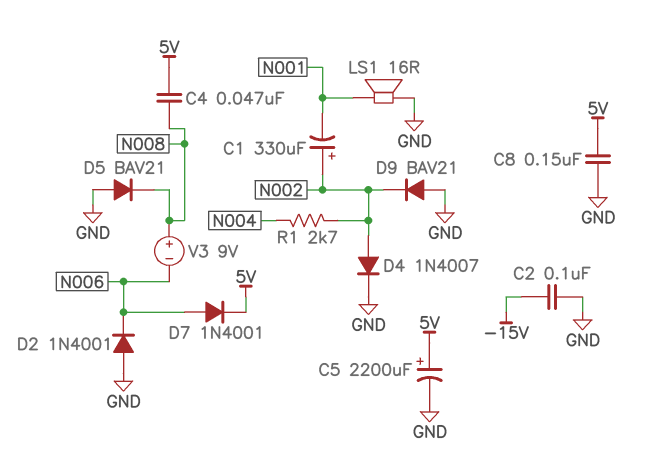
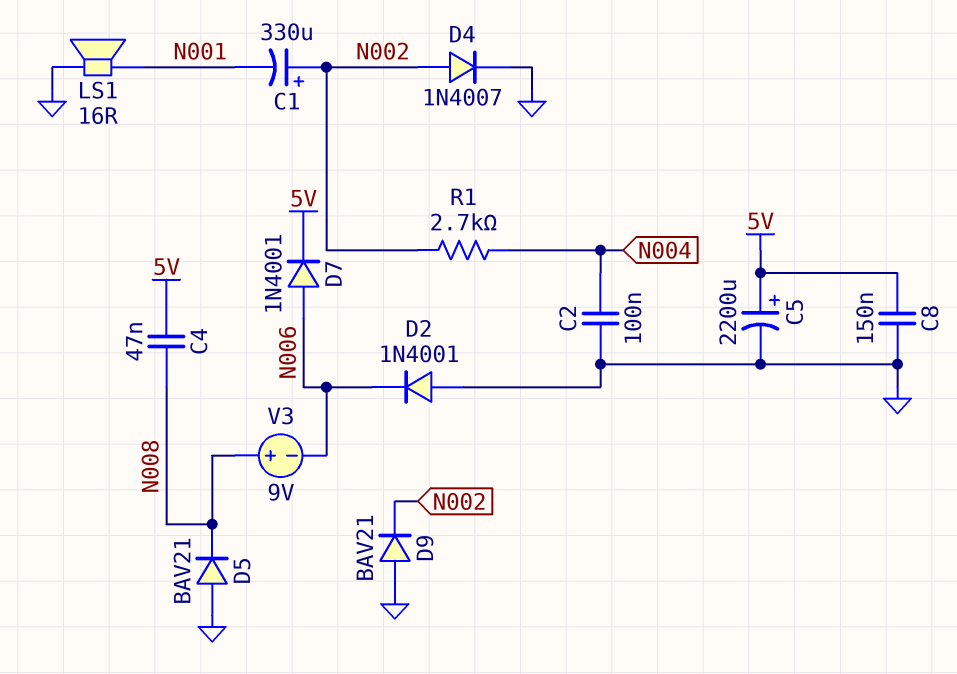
C2: 100nF (-15V, GND) -> 100nF (GND, N004)

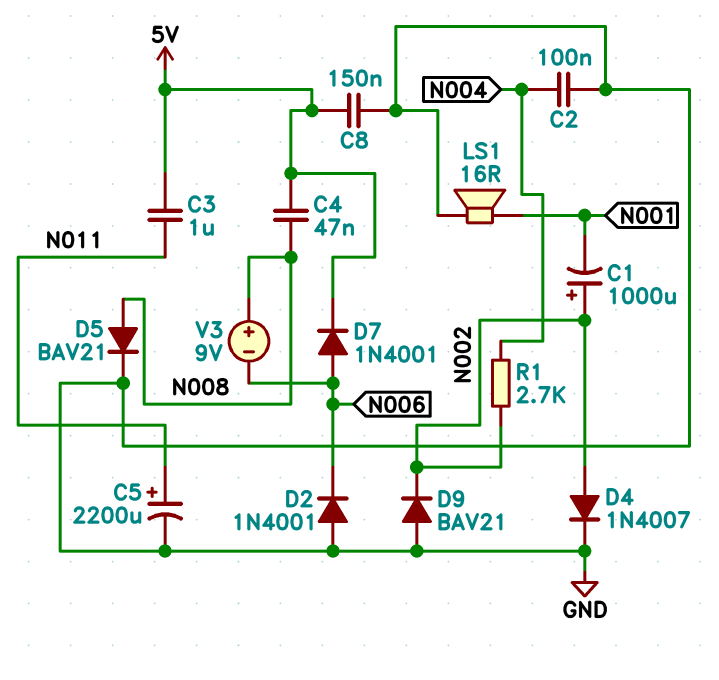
C1: 330uF (plus N002, minus N001) -> 1000uF (plus N002, minus N001)
C3: none -> 1uF (5V, N011)
C5: 2200uF (plus 5V, minus GND) -> 2200uF (plus N011, minus GND)
D5: diode BAV21 (A GND, K N008) -> diode BAV21 (A N008, K GND)

